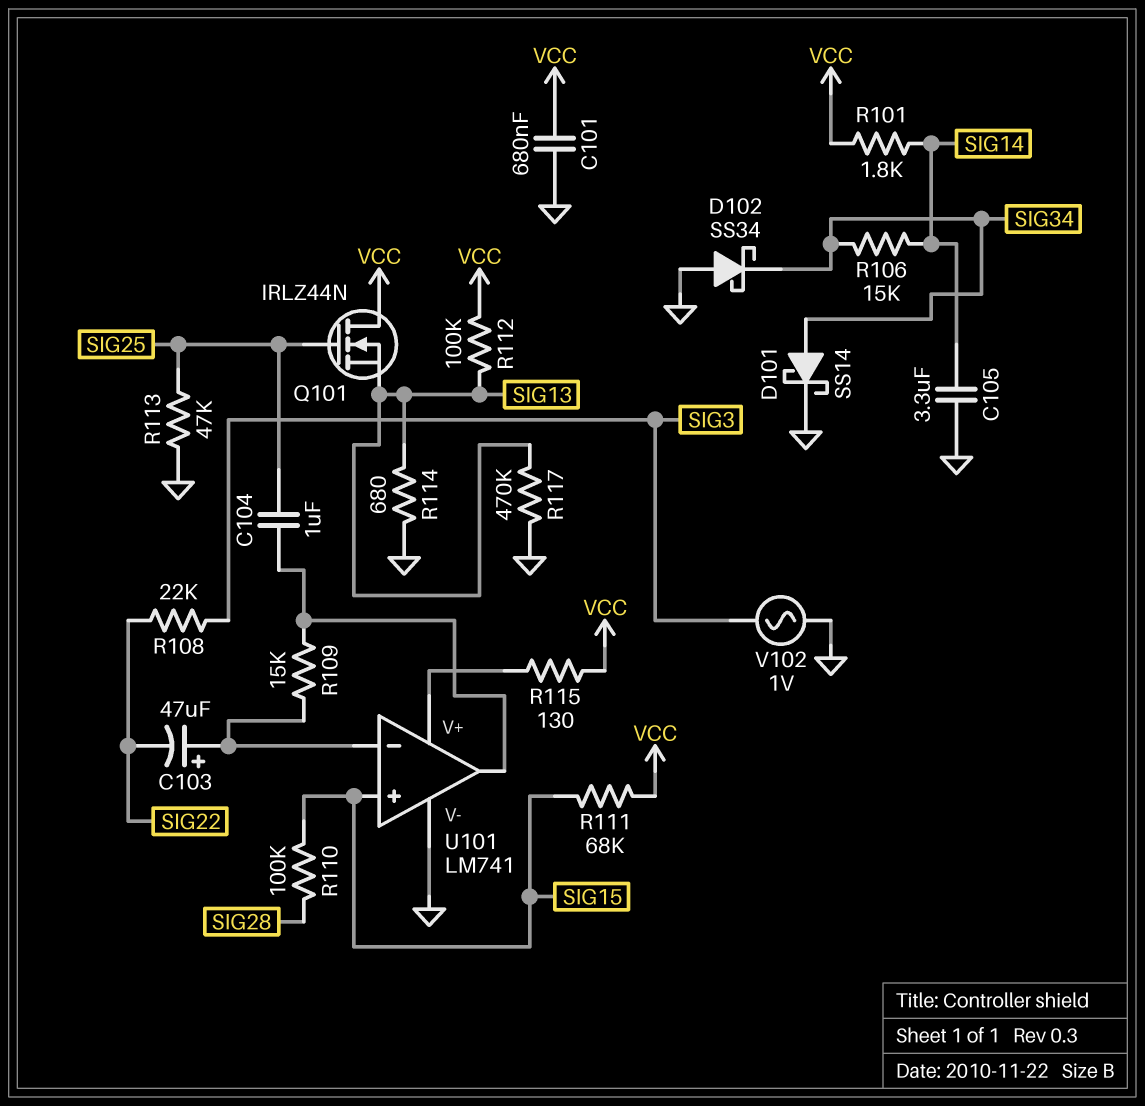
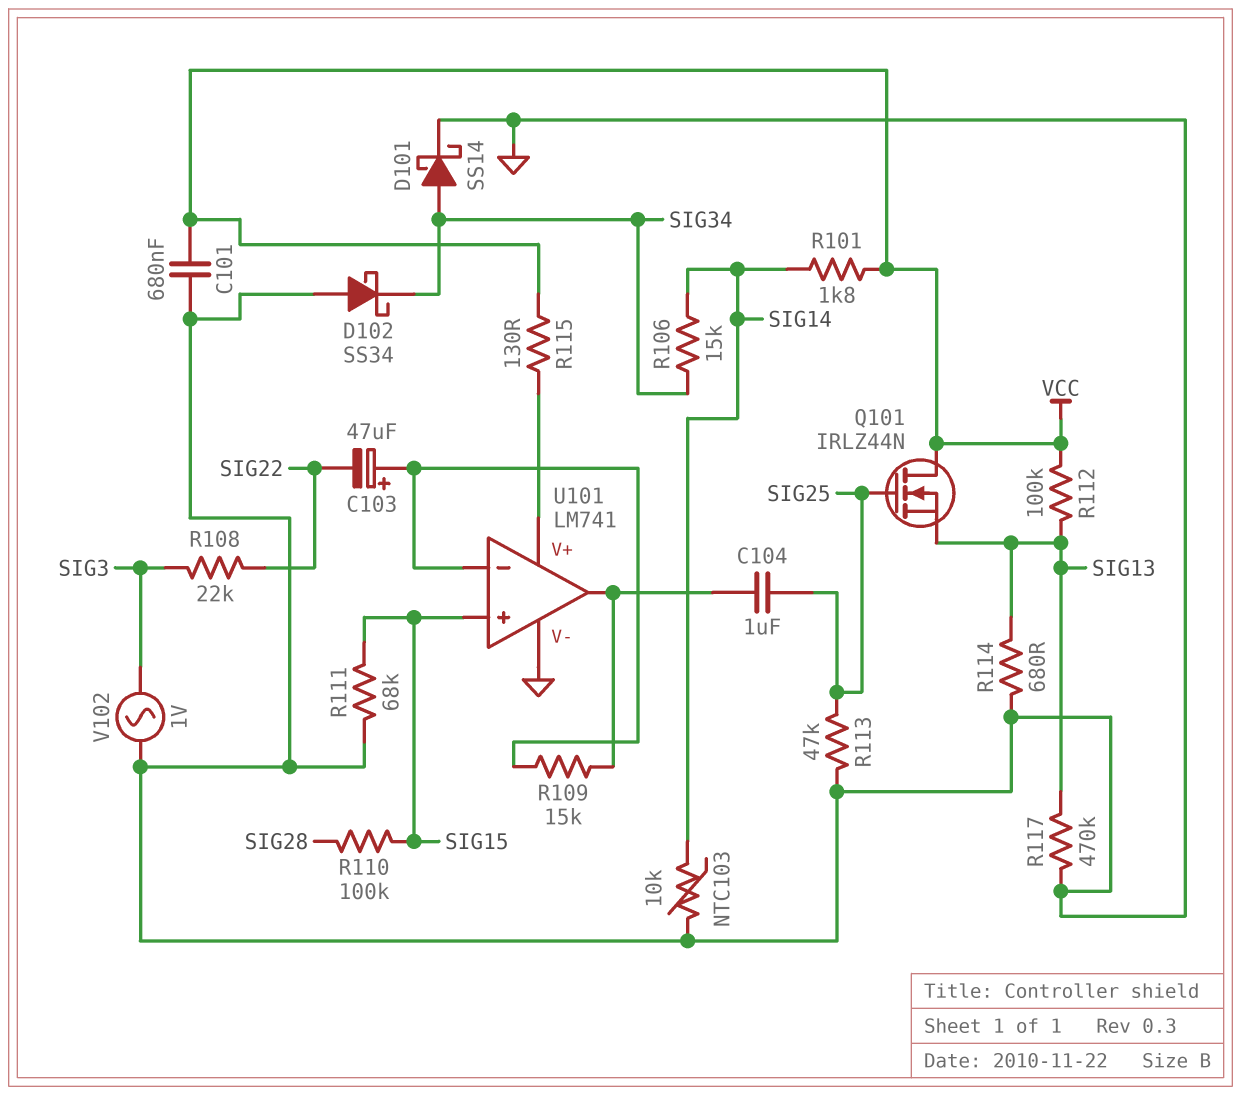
C105: 3.3uF (GND, SIG14) -> none
NTC103: none -> 10k (GND, SIG14)
R111: 68k (SIG15, VCC) -> 68k (GND, SIG15)

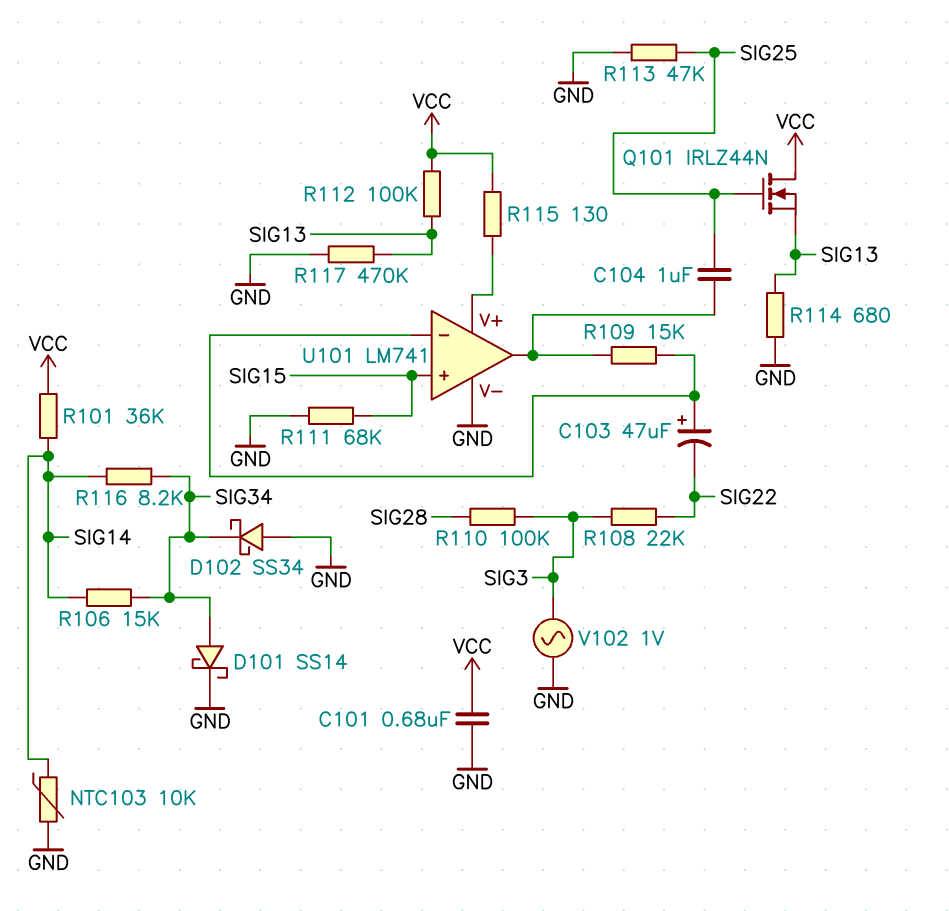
R101: 1.8k (SIG14, VCC) -> 36k (SIG14, VCC)
R110: 100k (SIG15, SIG28) -> 100k (SIG3, SIG28)
R116: none -> 8.2k (SIG14, SIG34)

